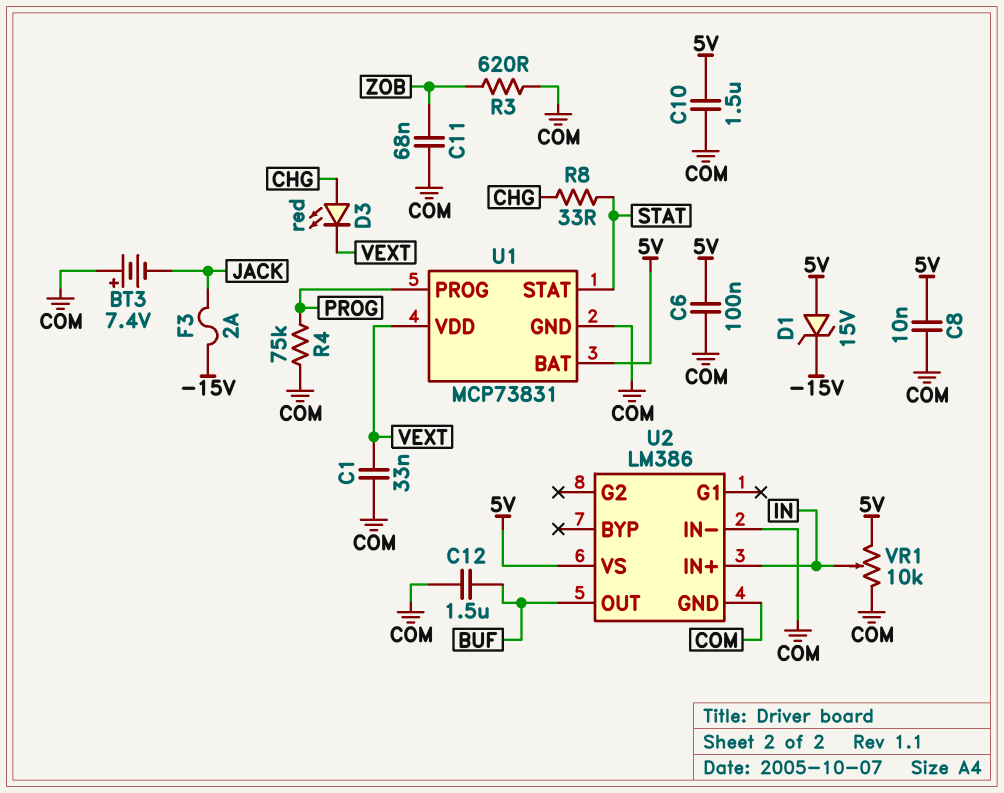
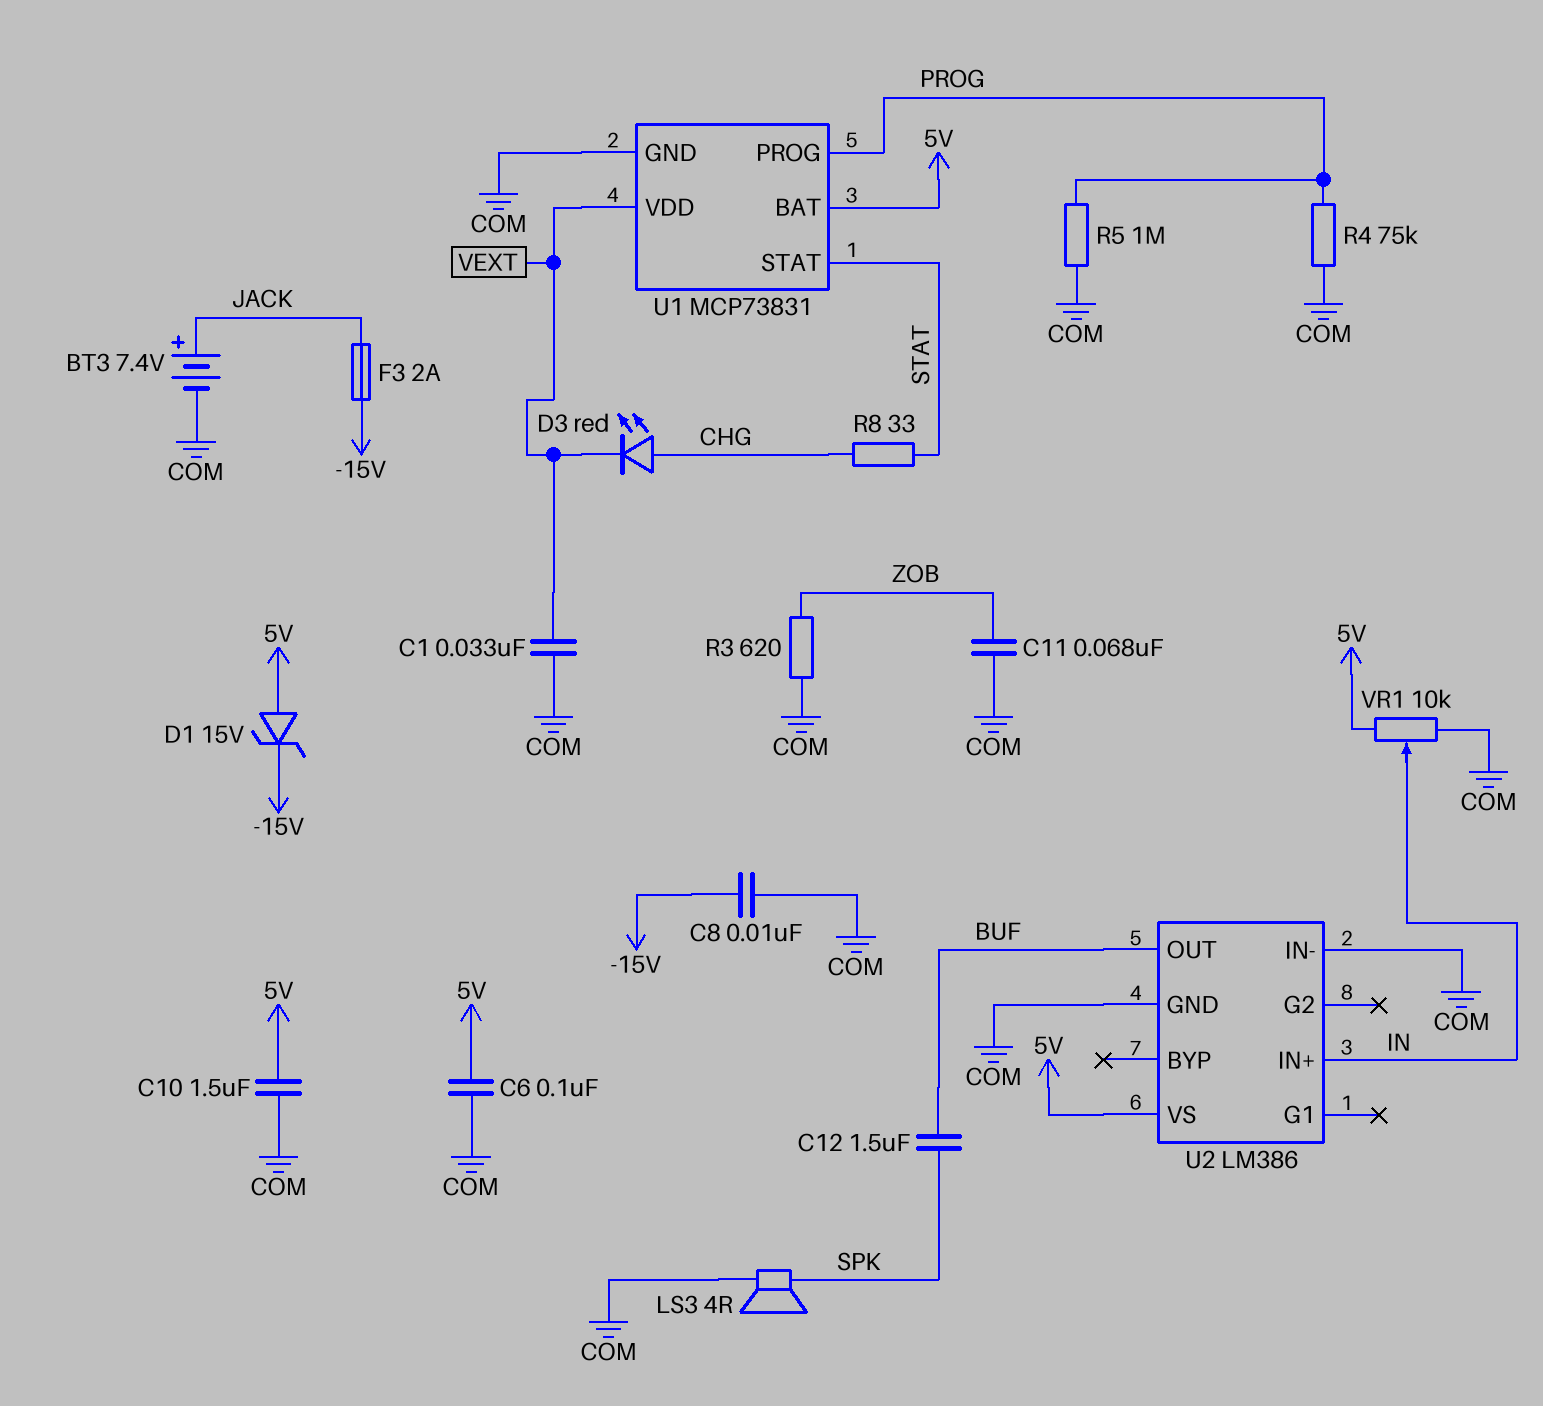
BT3: 7.4V (plus COM, minus JACK) -> 7.4V (plus JACK, minus COM)
C8: 10nF (5V, COM) -> 10nF (-15V, COM)
C12: 1.5uF (BUF, COM) -> 1.5uF (BUF, SPK)
LS3: none -> speaker 4R (COM, SPK)
R5: none -> 1M (COM, PROG)

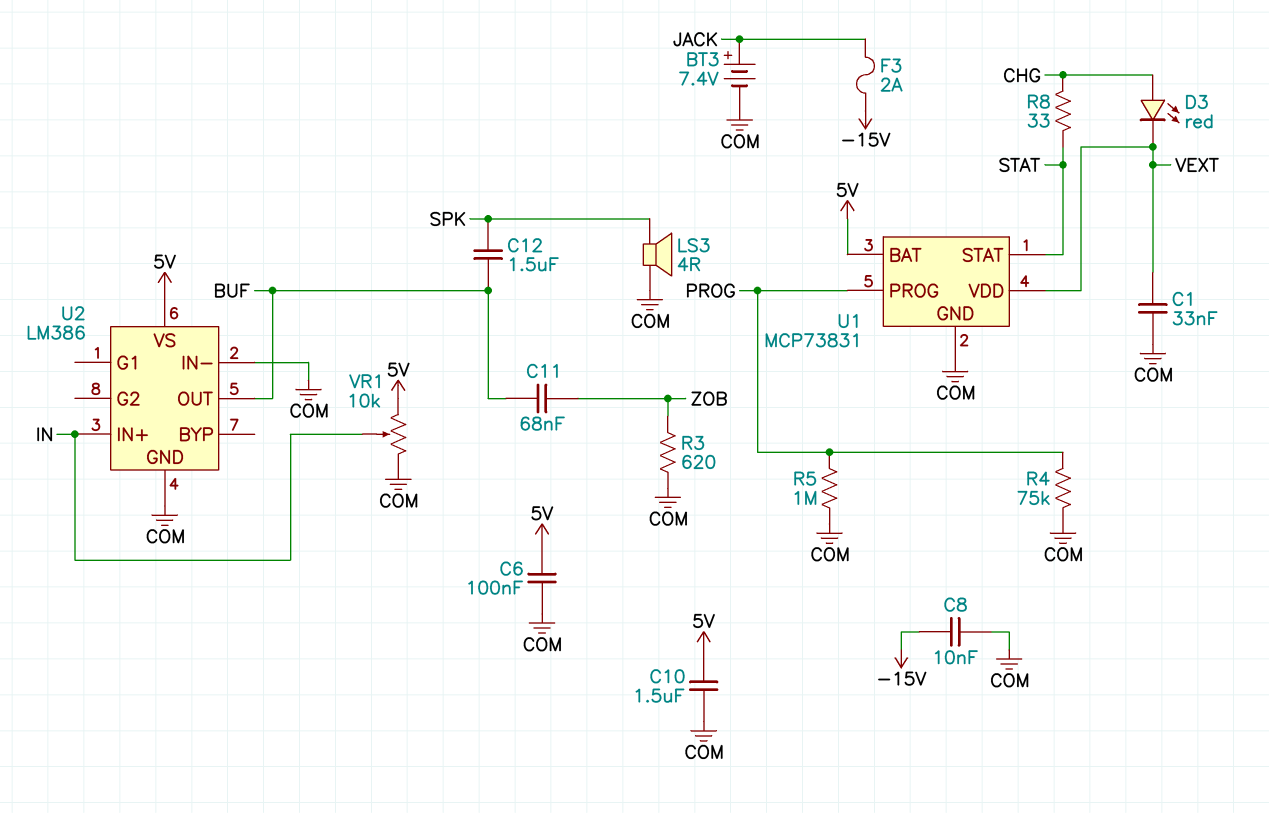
C11: 68nF (COM, ZOB) -> 68nF (BUF, ZOB)
D1: zener 15V (A 5V, K -15V) -> none

